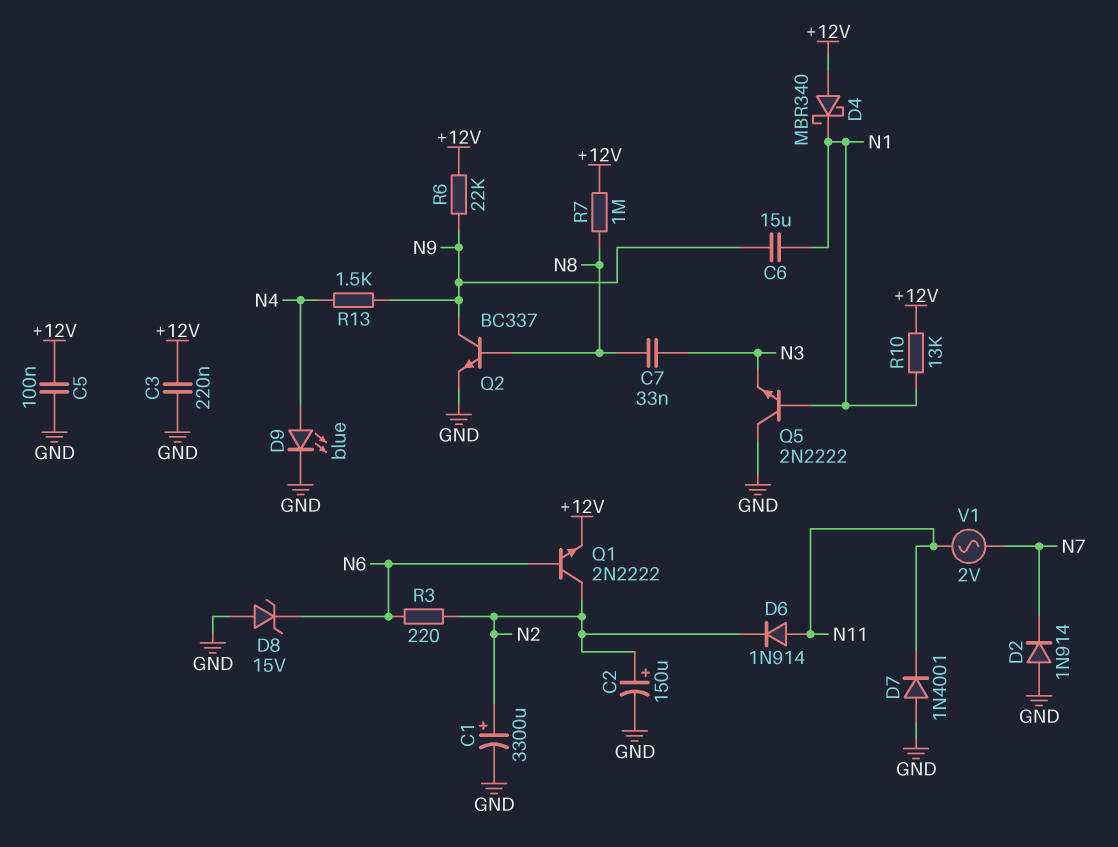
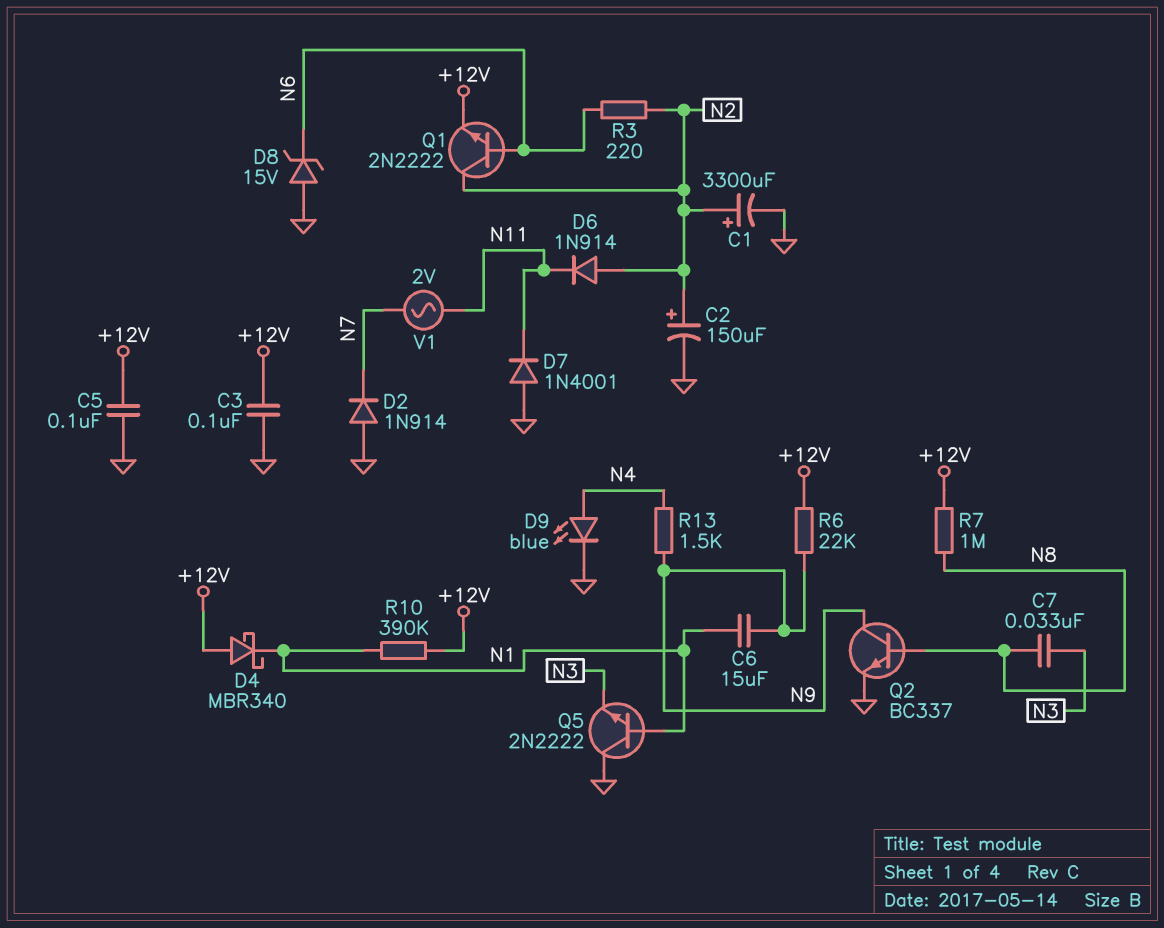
C3: 220nF (+12V, GND) -> 100nF (+12V, GND)
D6: diode 1N914 (A N11, K N2) -> diode 1N914 (A N2, K N11)
R10: 13k (+12V, N1) -> 390k (+12V, N1)

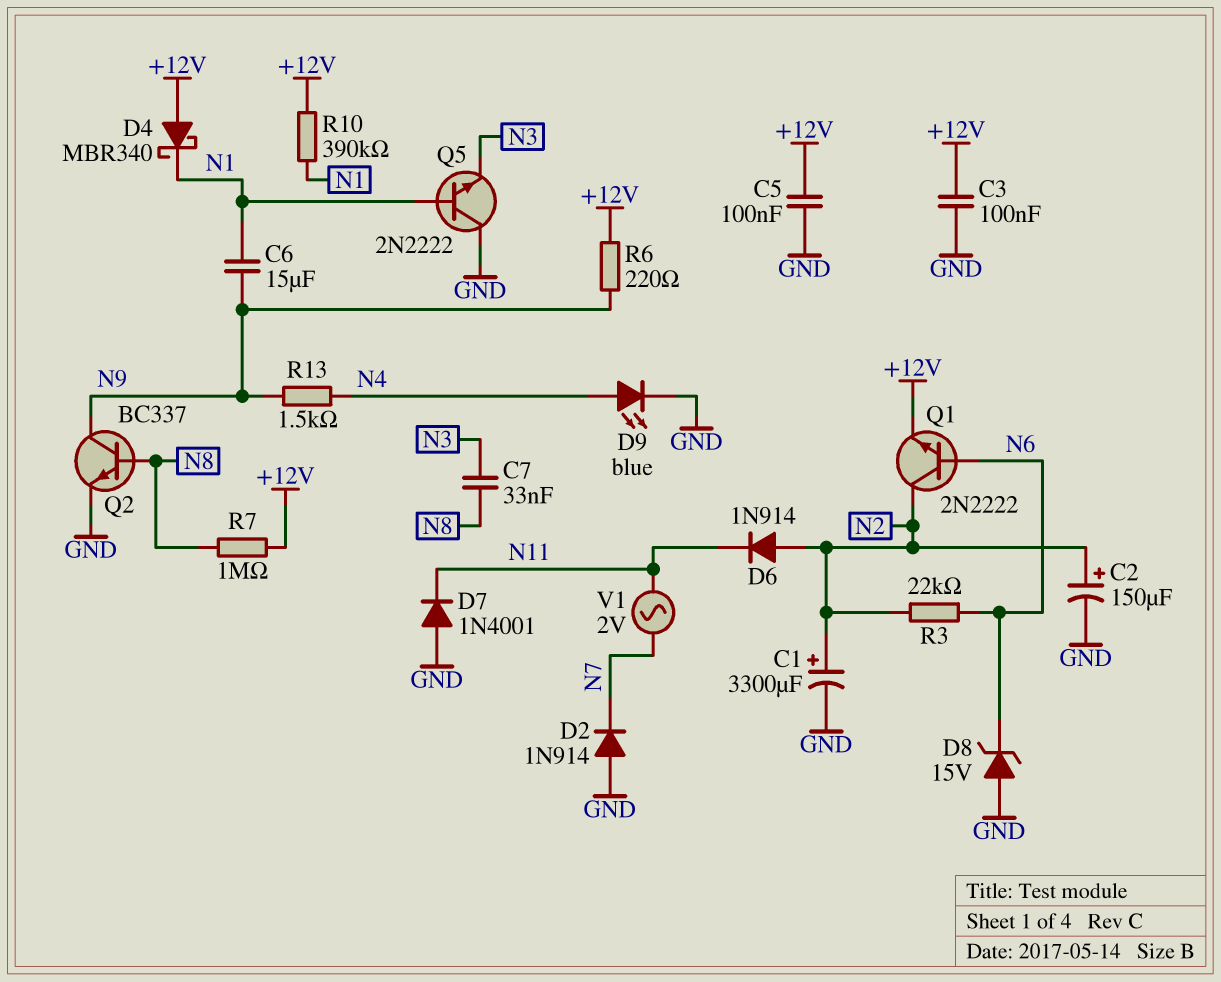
R3: 220 (N2, N6) -> 22k (N2, N6)
R6: 22k (+12V, N9) -> 220 (+12V, N9)

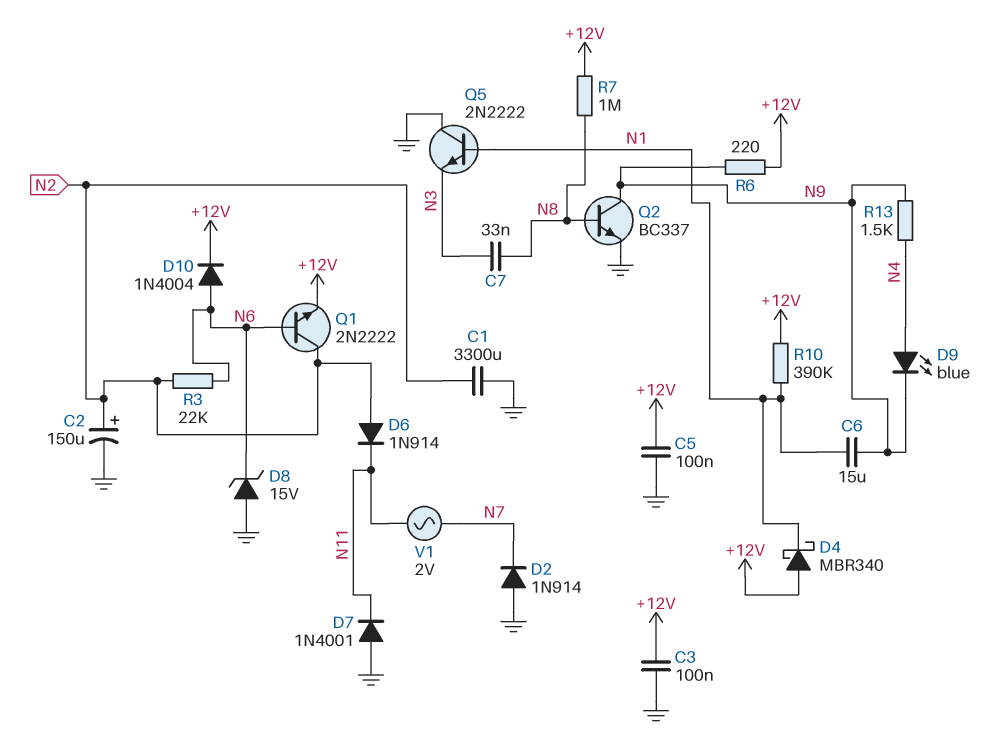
C1: 3300uF (plus N2, minus GND) -> 3300uF (GND, N2)
D9: LED blue (A N4, K GND) -> LED blue (A N4, K N9)
D10: none -> diode 1N4004 (A N6, K +12V)

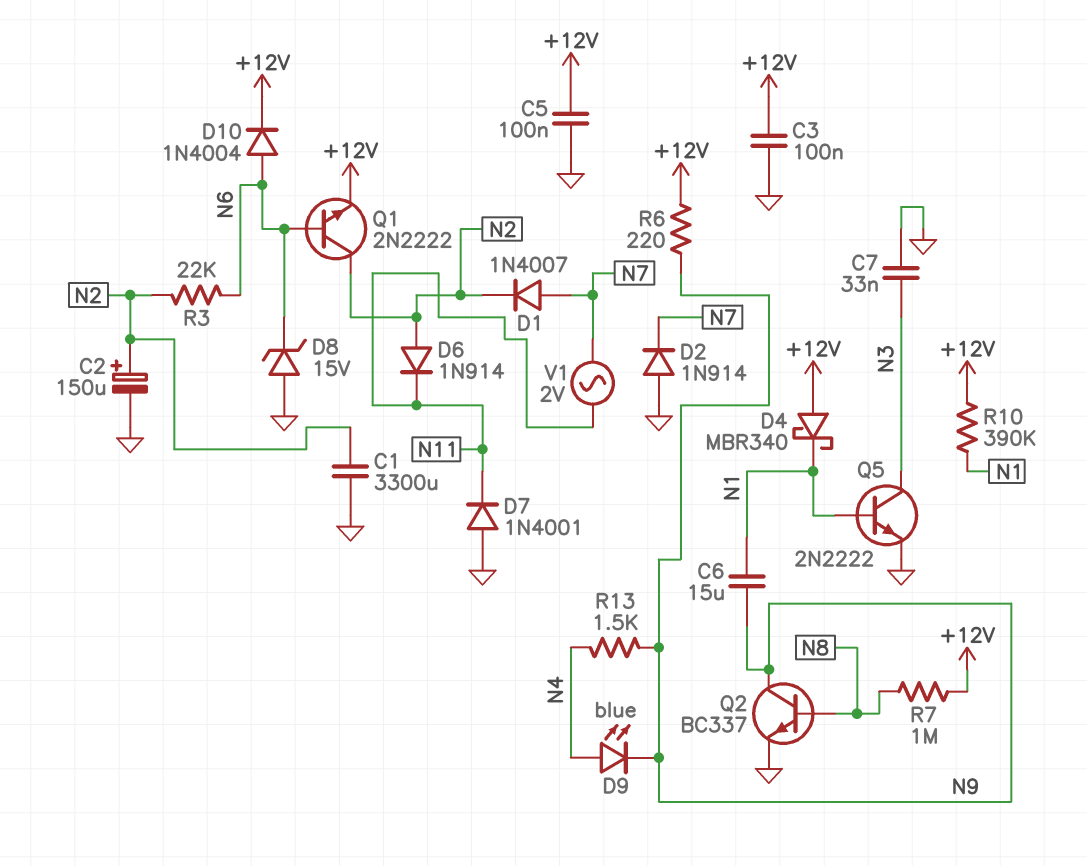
C7: 33nF (N3, N8) -> 33nF (GND, N3)
D1: none -> diode 1N4007 (A N7, K N2)
Q5: NPN 2N2222 (B N1, C GND, E N3) -> NPN 2N2222 (B N1, C N3, E GND)

